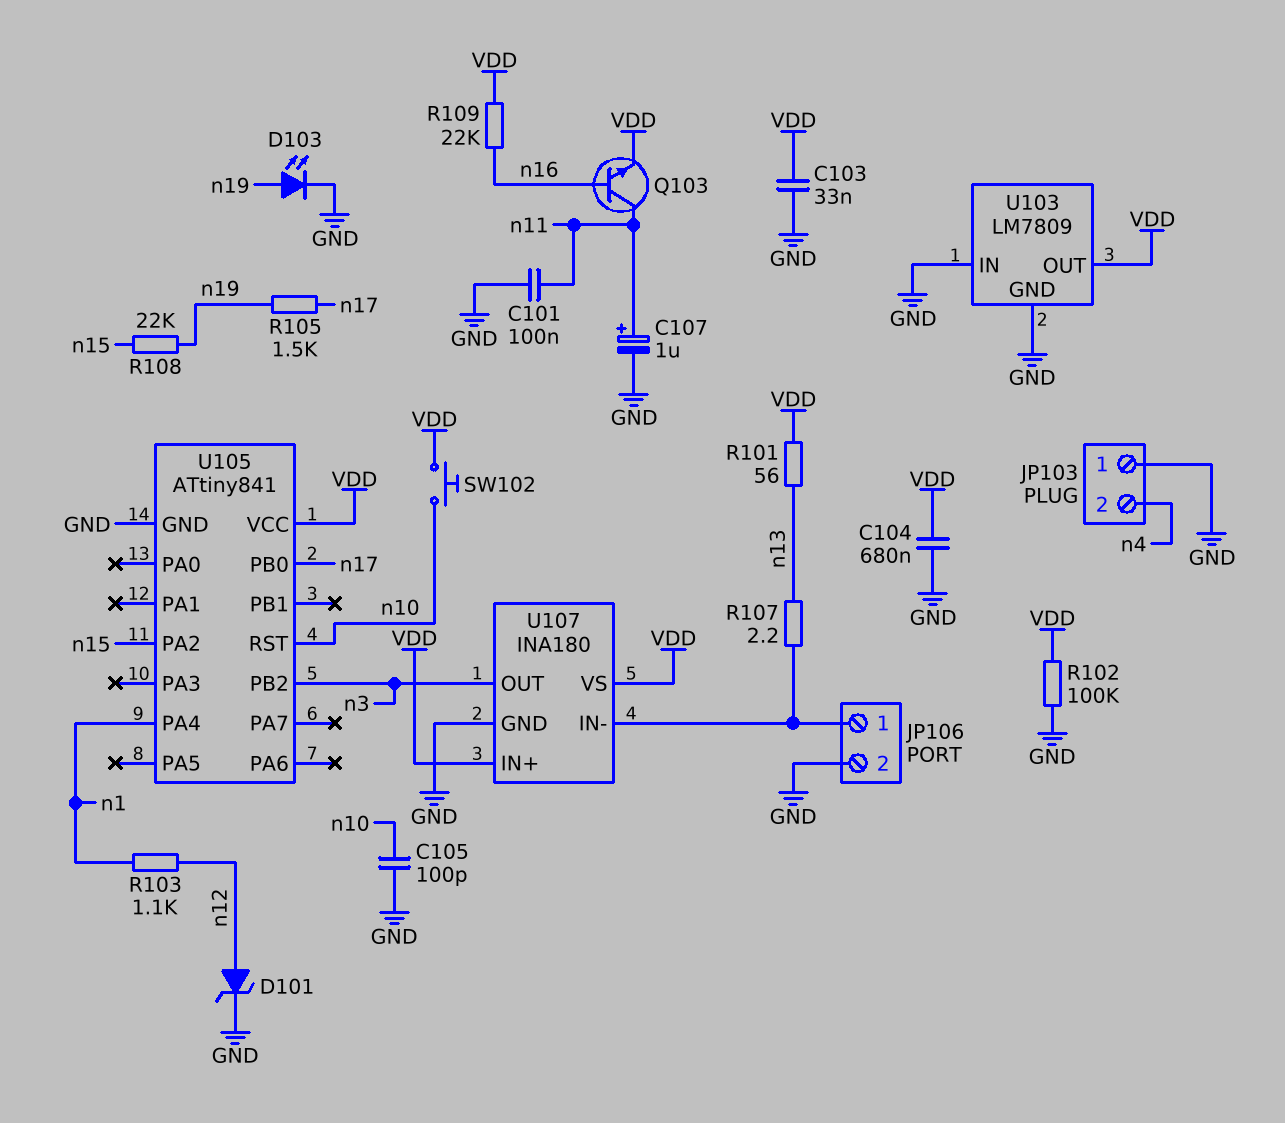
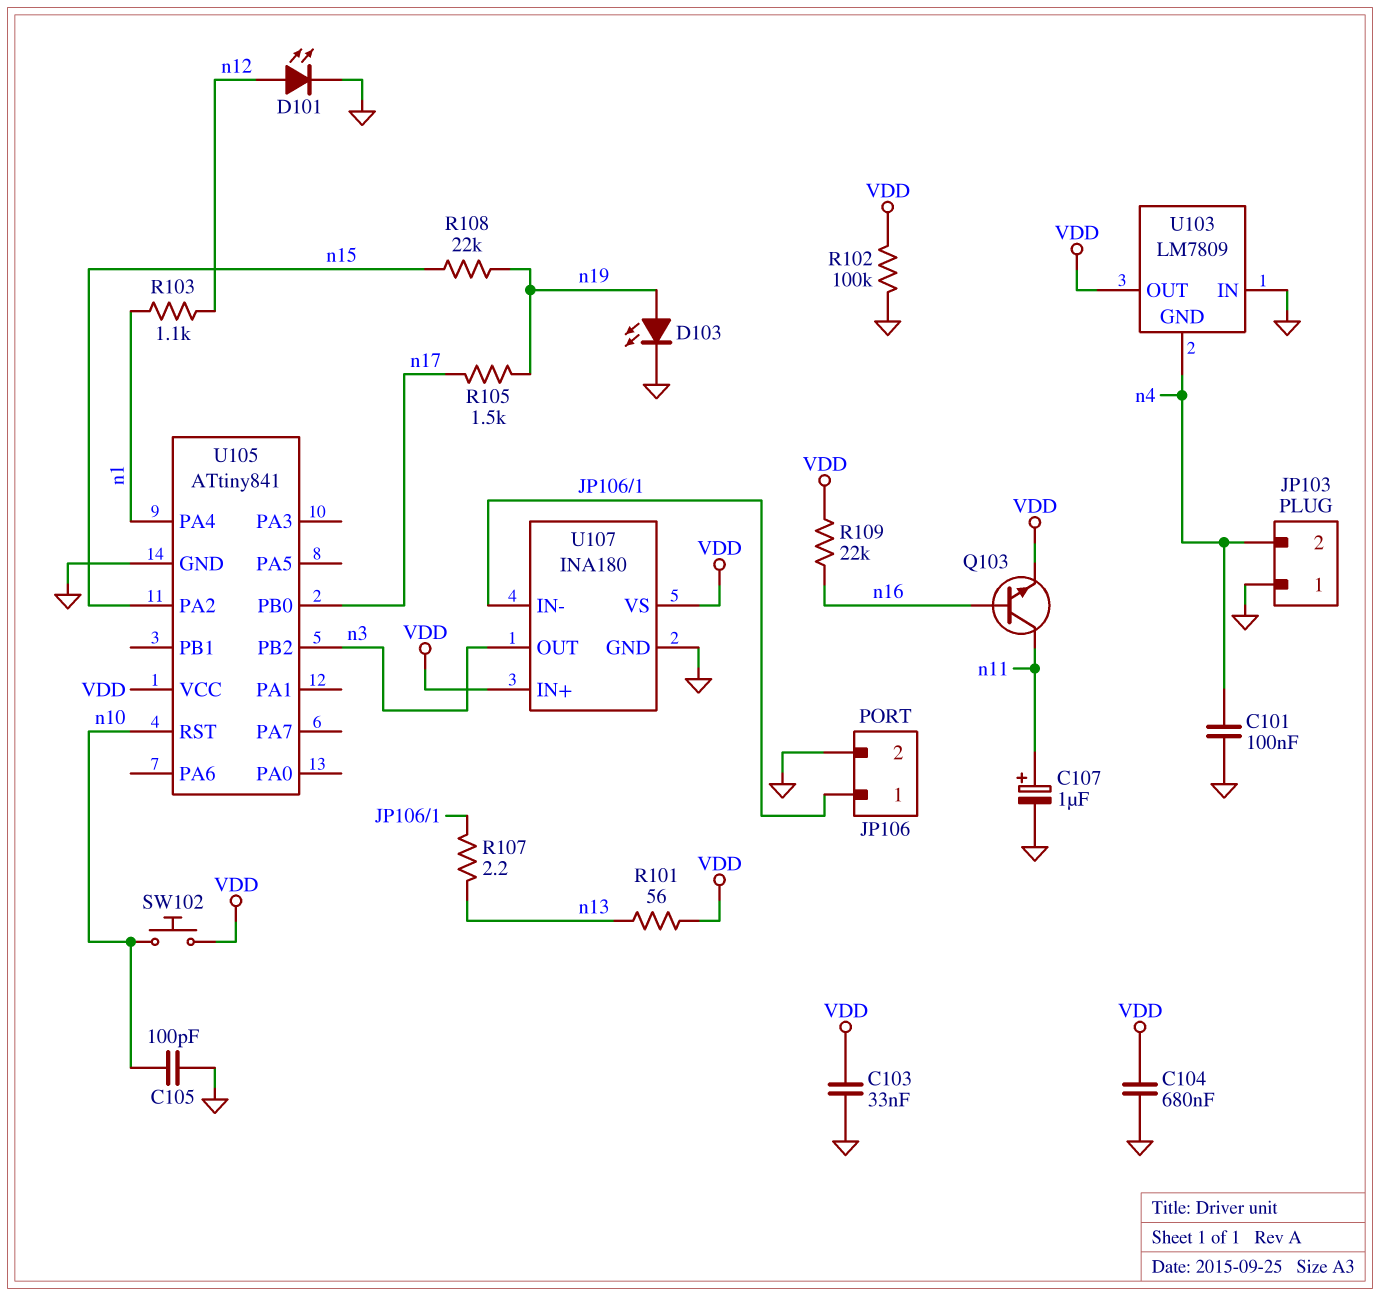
C101: 100nF (GND, n11) -> 100nF (GND, n4)
D101: zener (A n12, K GND) -> LED (A n12, K GND)
U103 pin GND: GND -> n4

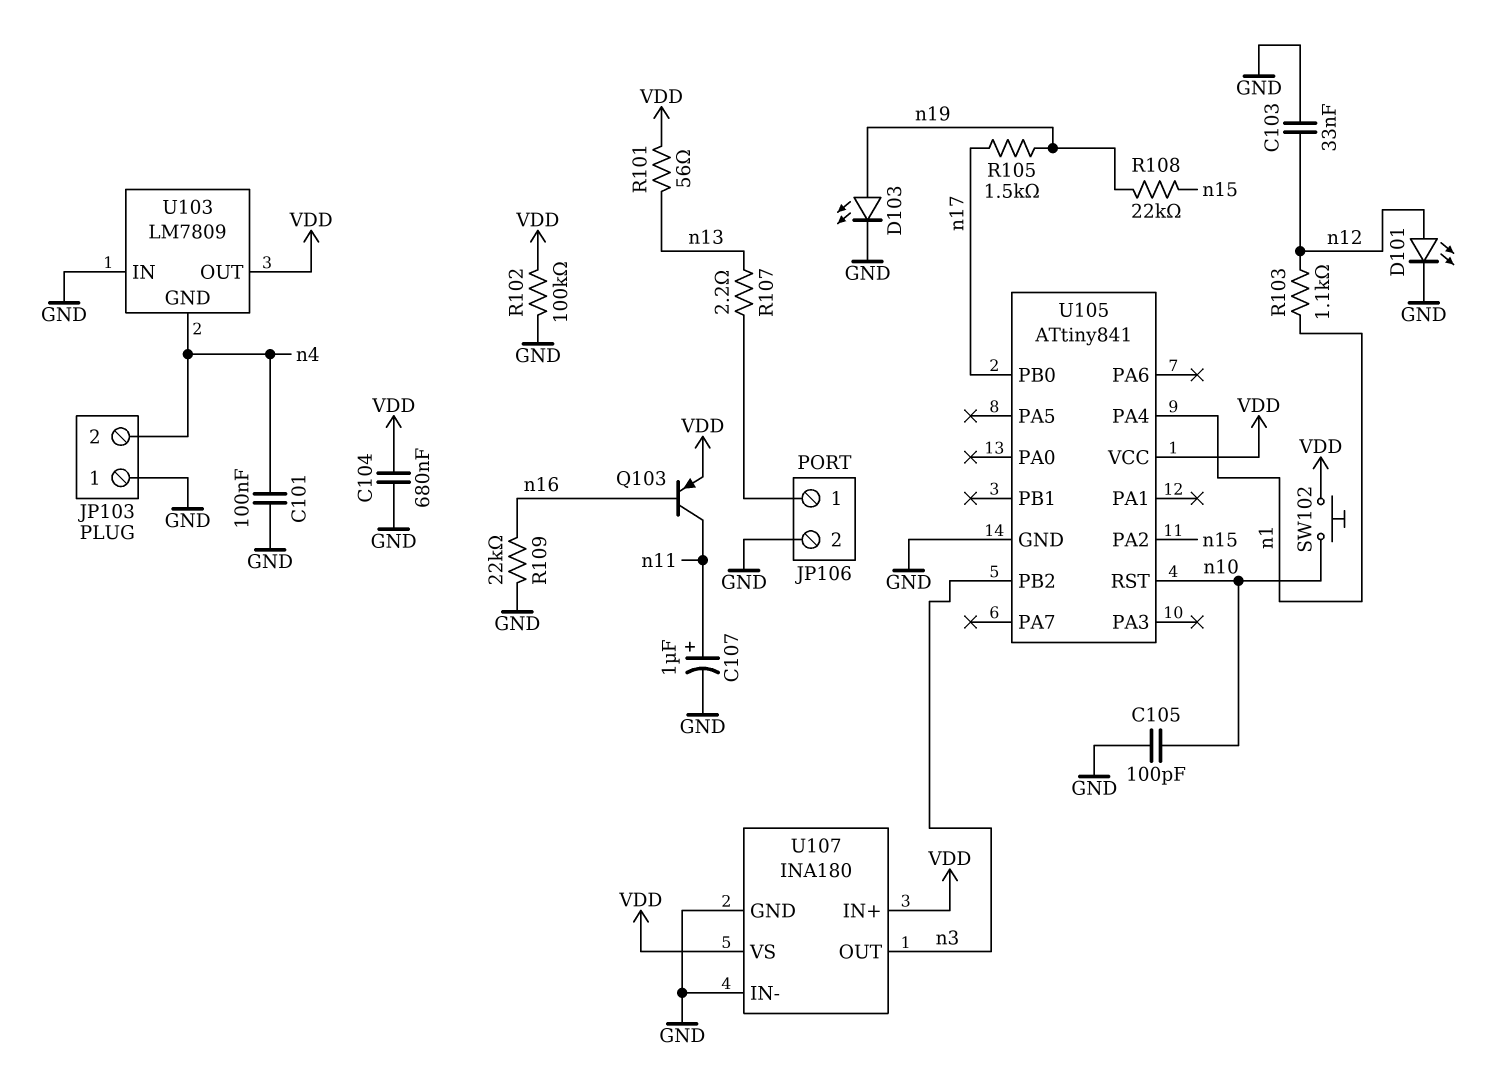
C103: 33nF (GND, VDD) -> 33nF (GND, n12)
Q103: NPN (B n16, C n11, E VDD) -> PNP (B n16, C n11, E VDD)
R109: 22k (VDD, n16) -> 22k (GND, n16)
U107 pin IN-: JP106/1 -> GND

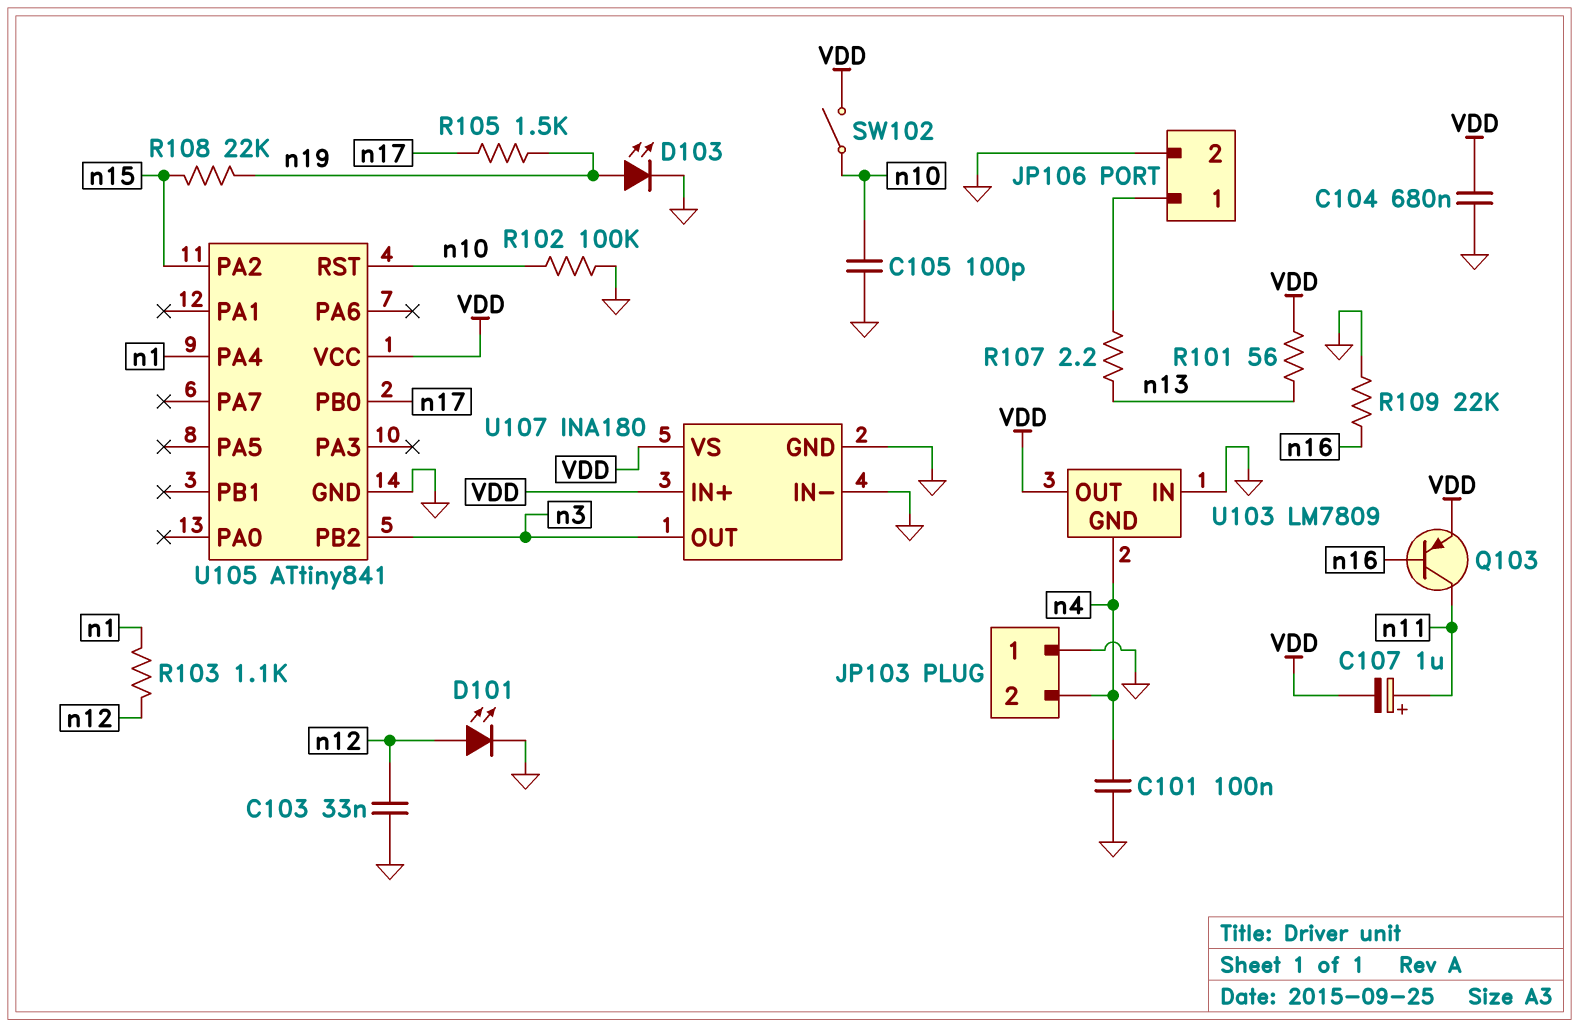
C107: 1uF (plus n11, minus GND) -> 1uF (plus n11, minus VDD)
R102: 100k (GND, VDD) -> 100k (GND, n10)
SW102: button (VDD, n10) -> switch (VDD, n10)

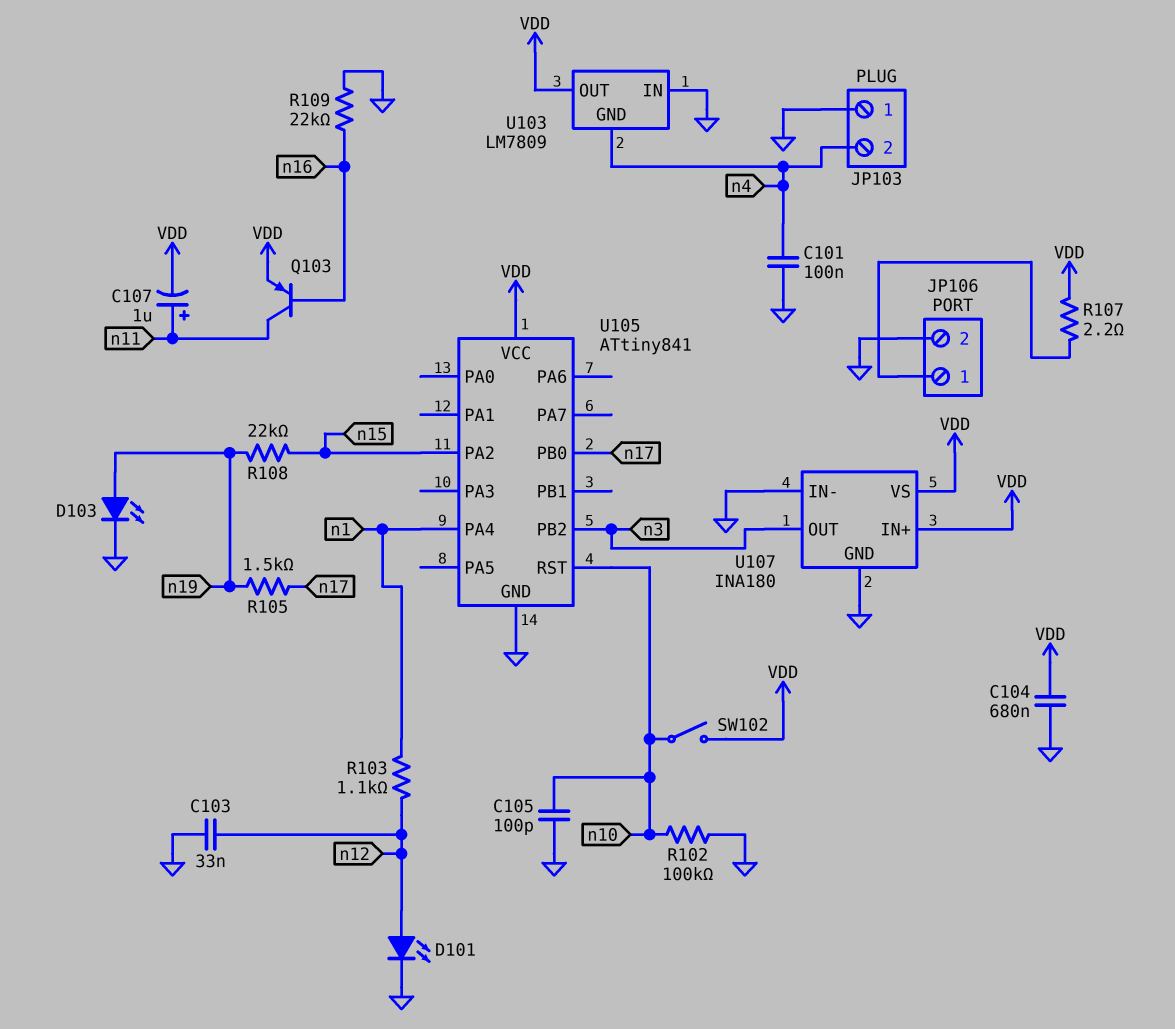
R101: 56 (VDD, n13) -> none
R107: 2.2 (JP106/1, n13) -> 2.2 (JP106/1, VDD)

